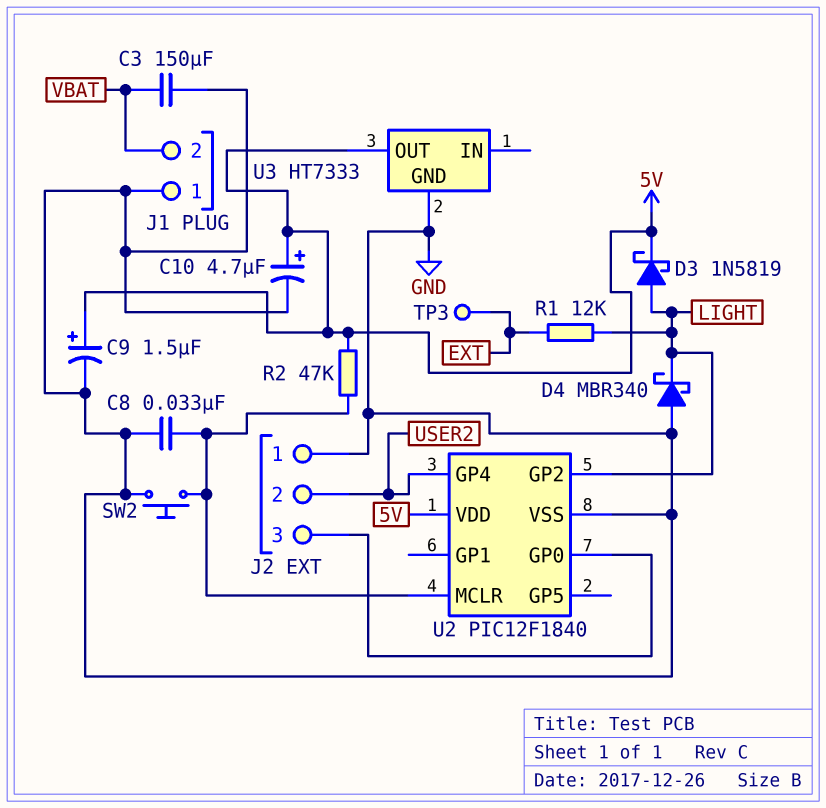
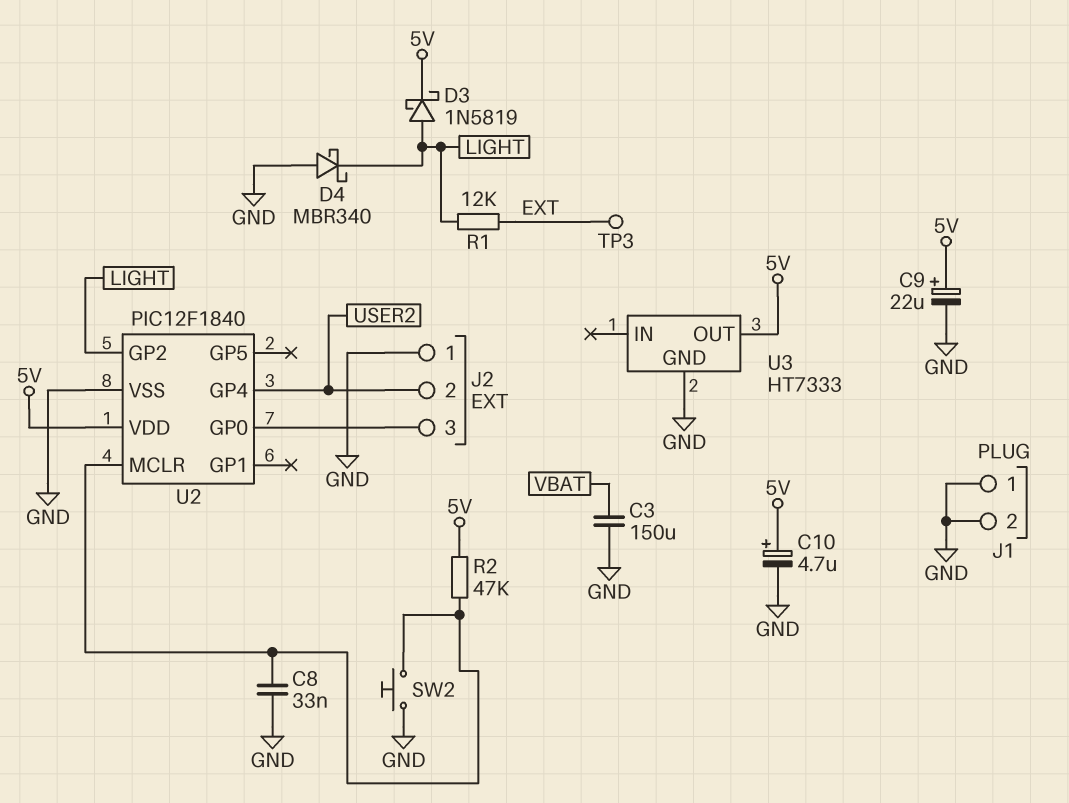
C9: 1.5uF (plus 5V, minus GND) -> 22uF (plus 5V, minus GND)
J1 pin 2: VBAT -> GND

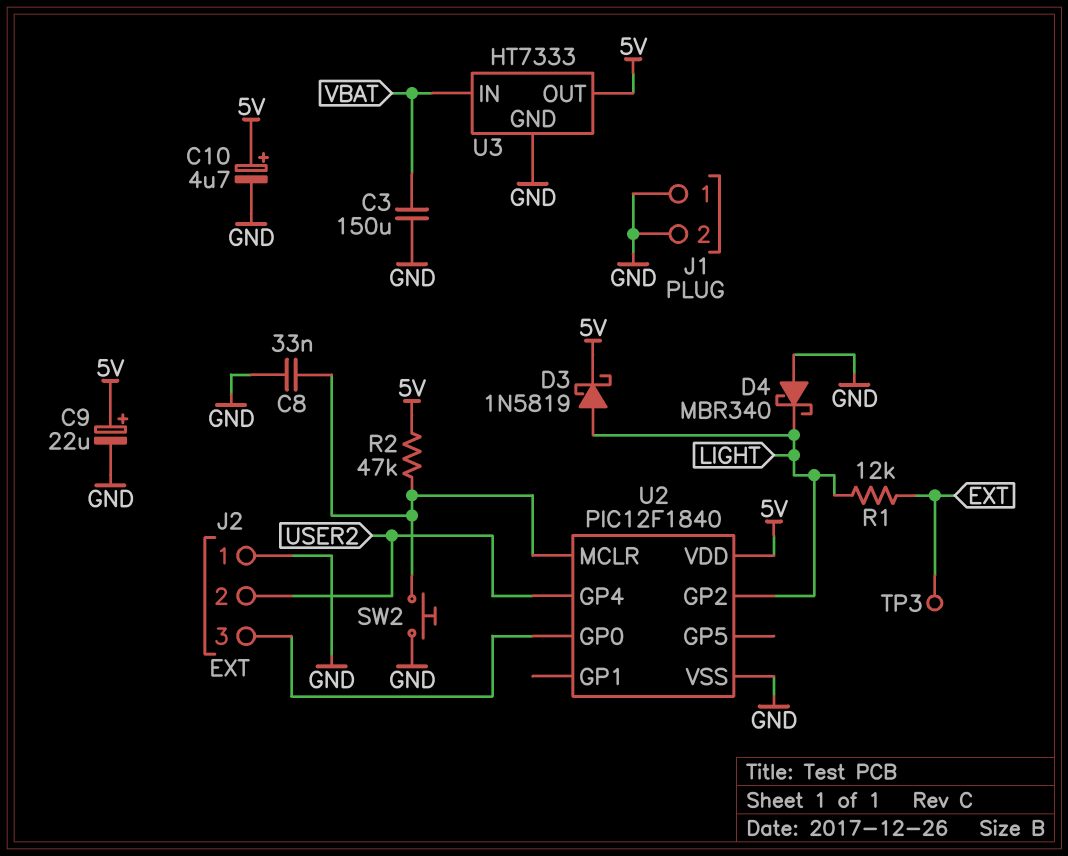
U3 pin IN: none -> VBAT

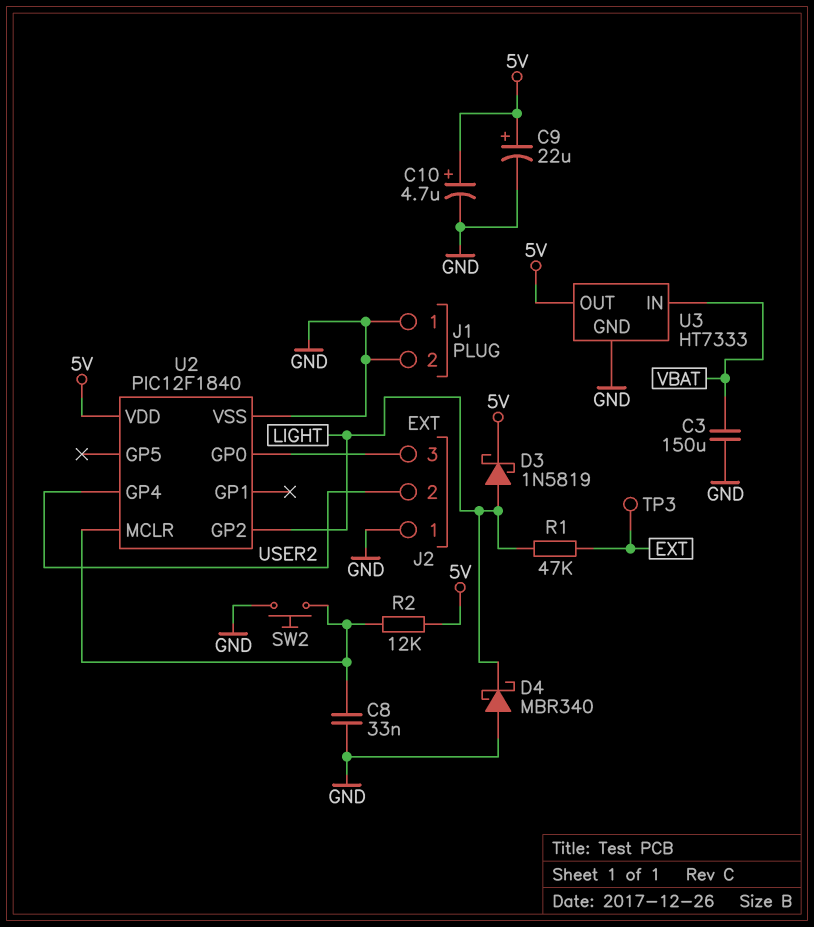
R1: 12k (EXT, LIGHT) -> 47k (EXT, LIGHT)
R2: 47k (5V, U2/MCLR) -> 12k (5V, U2/MCLR)

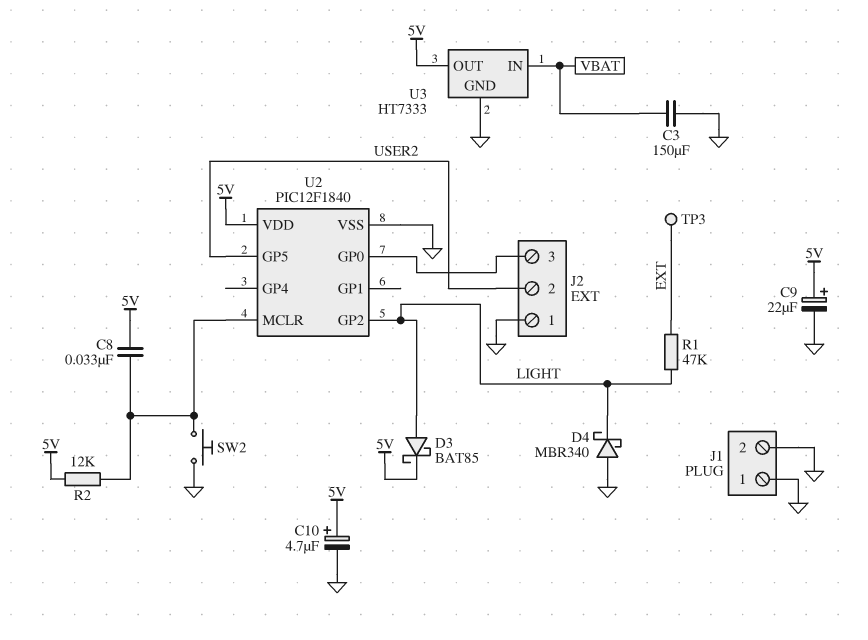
C8: 33nF (GND, U2/MCLR) -> 33nF (5V, U2/MCLR)
D3: schottky 1N5819 (A LIGHT, K 5V) -> schottky BAT85 (A LIGHT, K 5V)
U2 pin GP4: USER2 -> none
U2 pin GP5: none -> USER2

